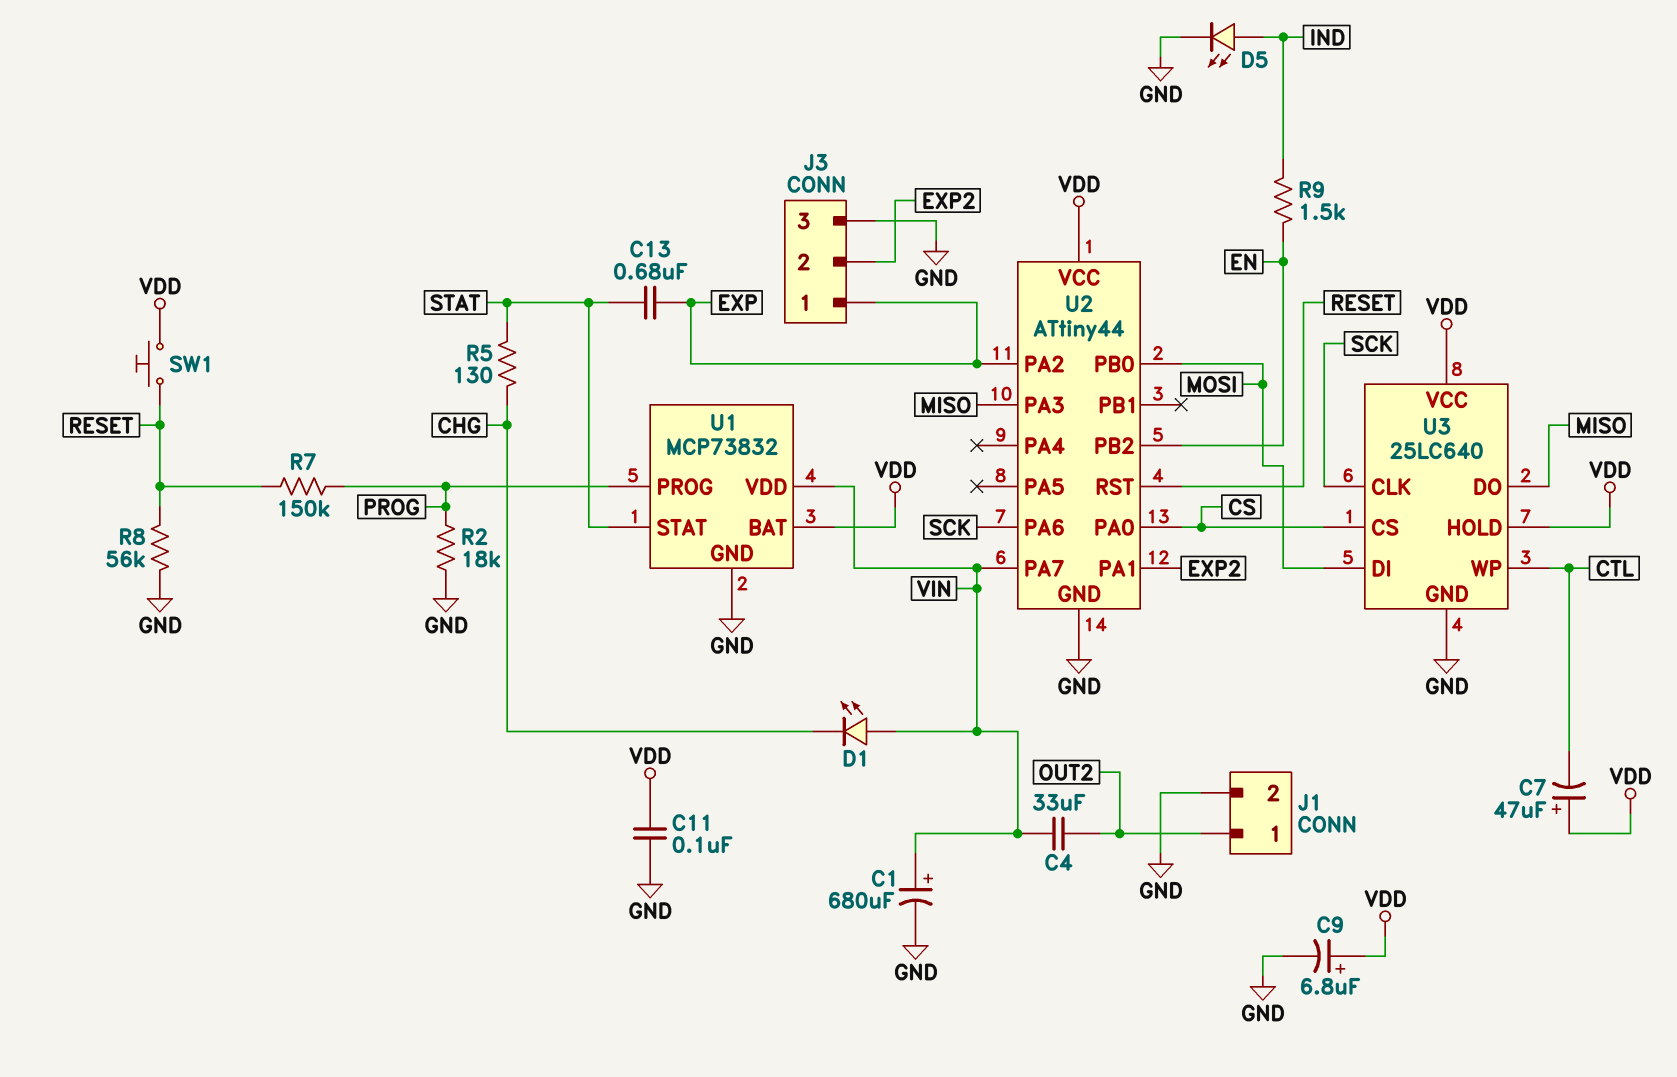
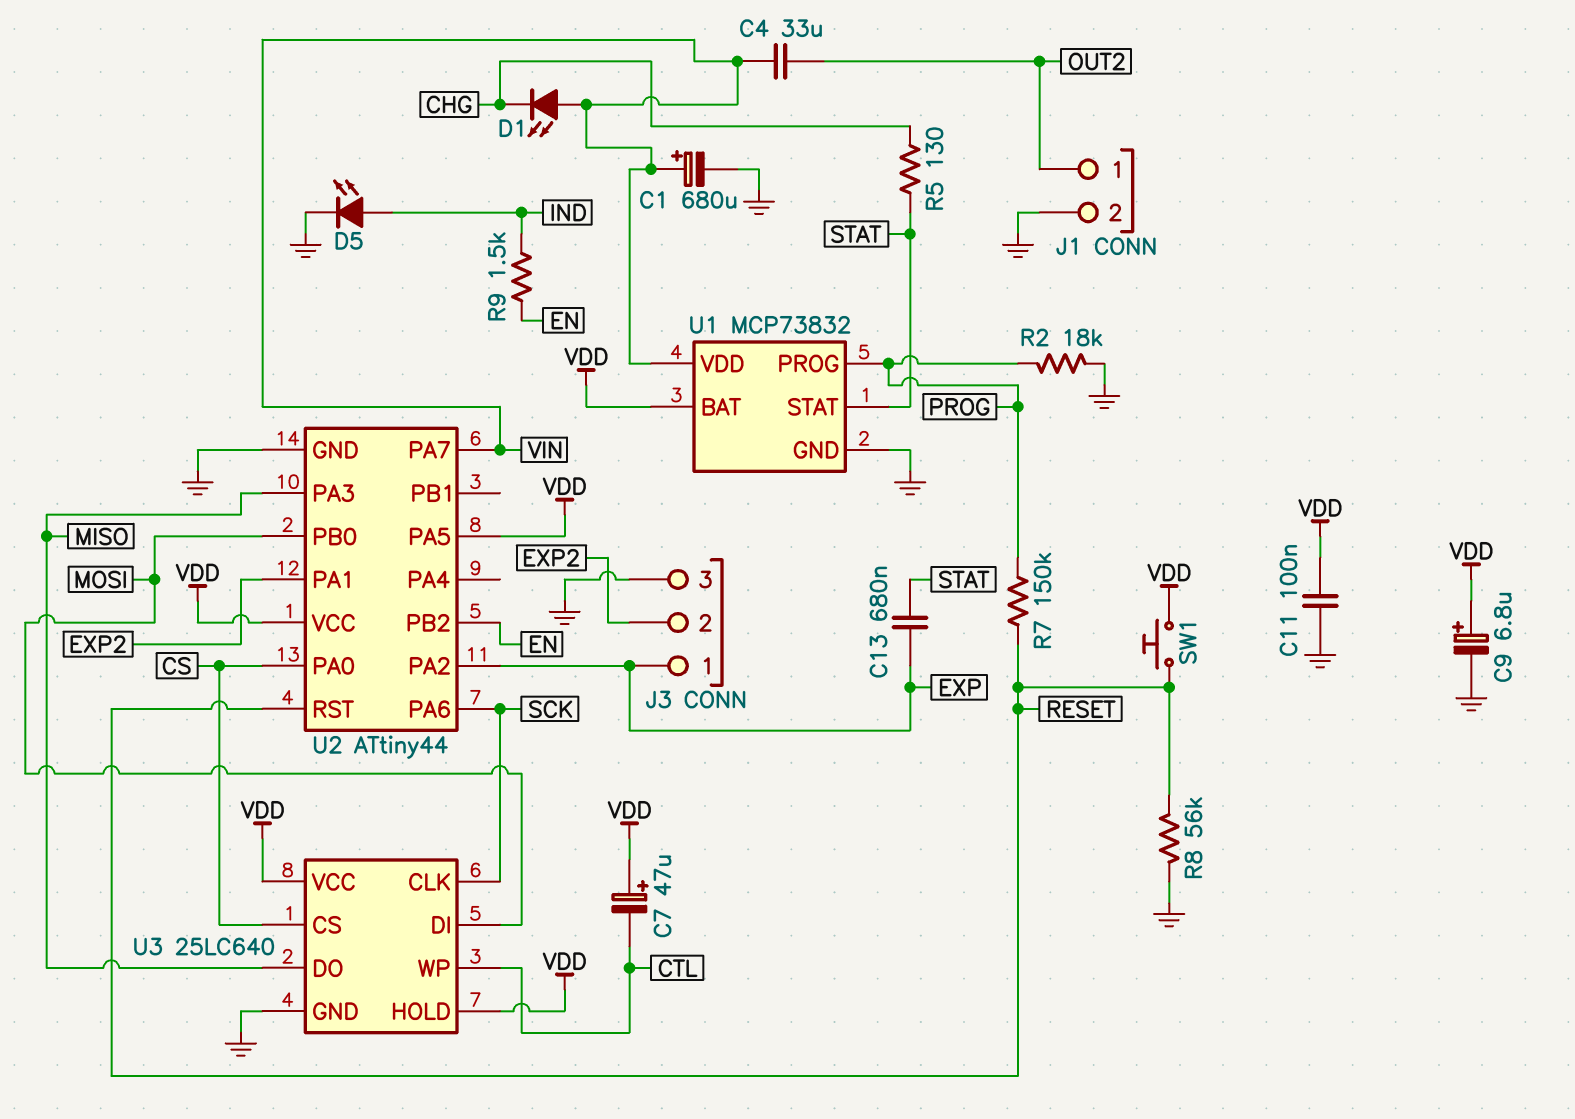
U2 pin PA5: none -> VDD

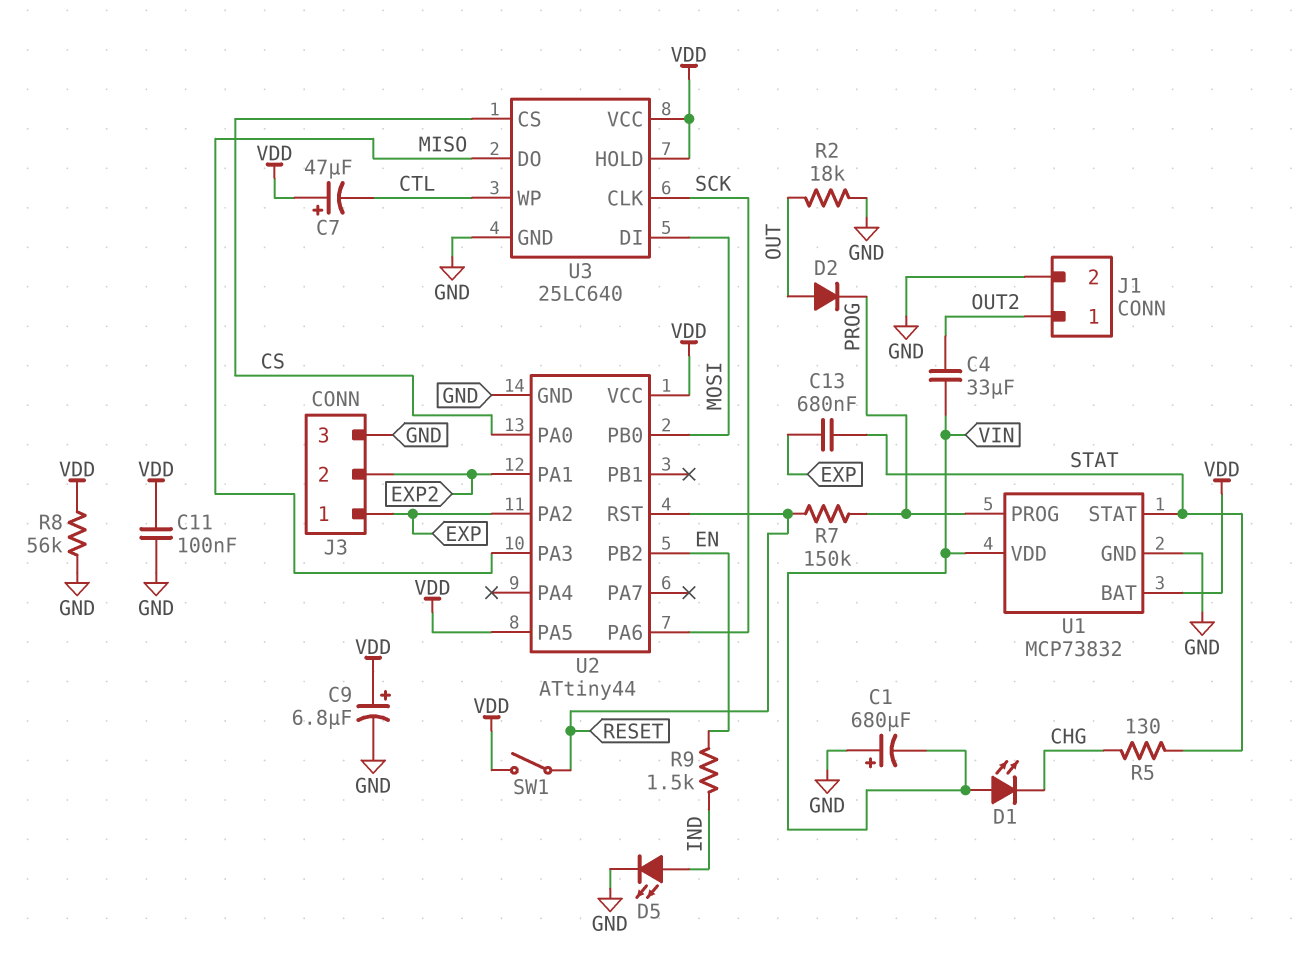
C1: 680uF (plus VIN, minus GND) -> 680uF (plus GND, minus VIN)
D2: none -> diode (A OUT, K PROG)
R2: 18k (GND, PROG) -> 18k (GND, OUT)
R8: 56k (GND, RESET) -> 56k (GND, VDD)
SW1: button (RESET, VDD) -> switch (RESET, VDD)
U2 pin PA7: VIN -> none

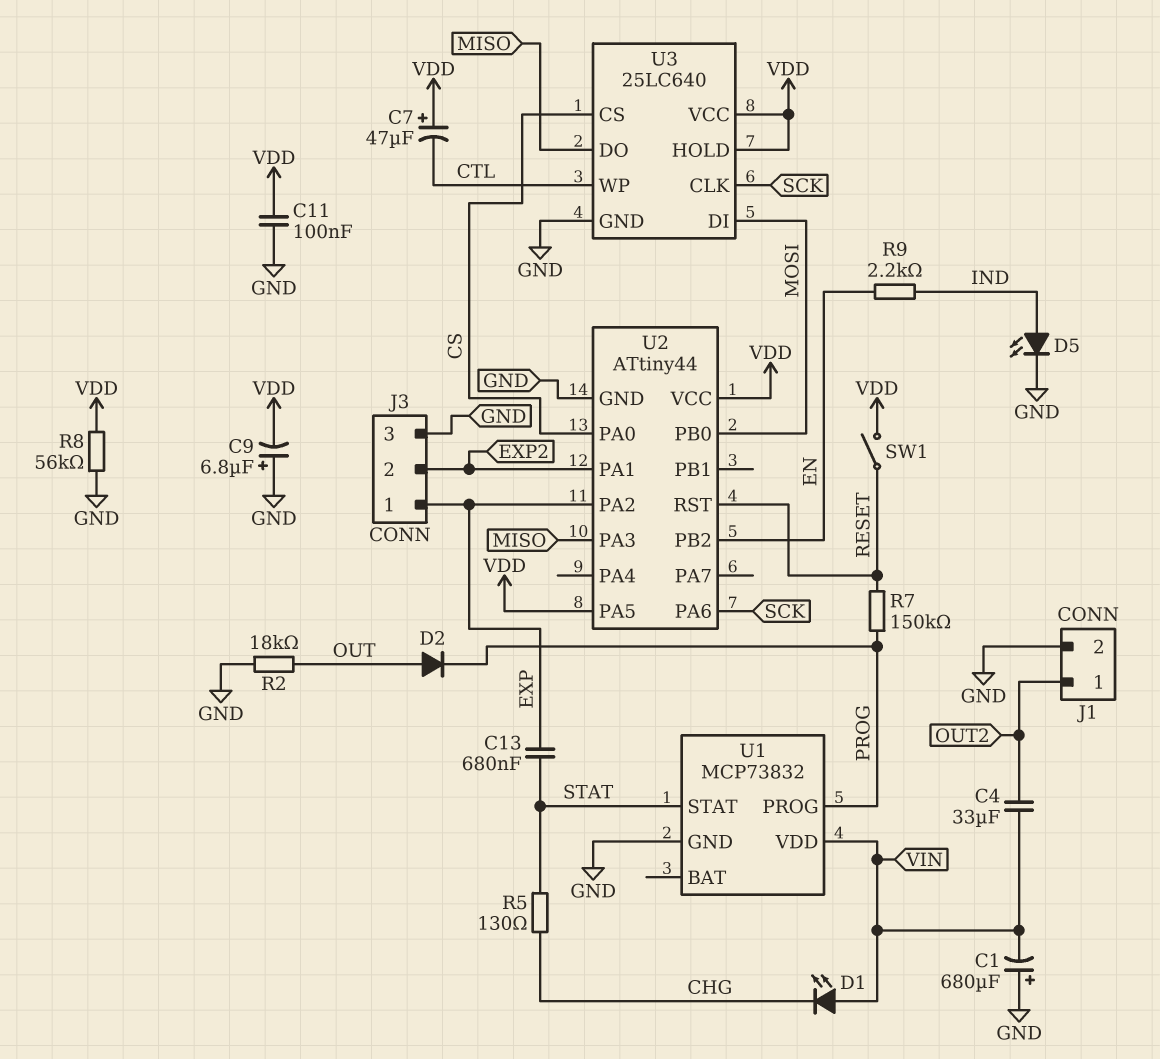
C9: 6.8uF (plus VDD, minus GND) -> 6.8uF (plus GND, minus VDD)
R9: 1.5k (EN, IND) -> 2.2k (EN, IND)
U1 pin BAT: VDD -> none

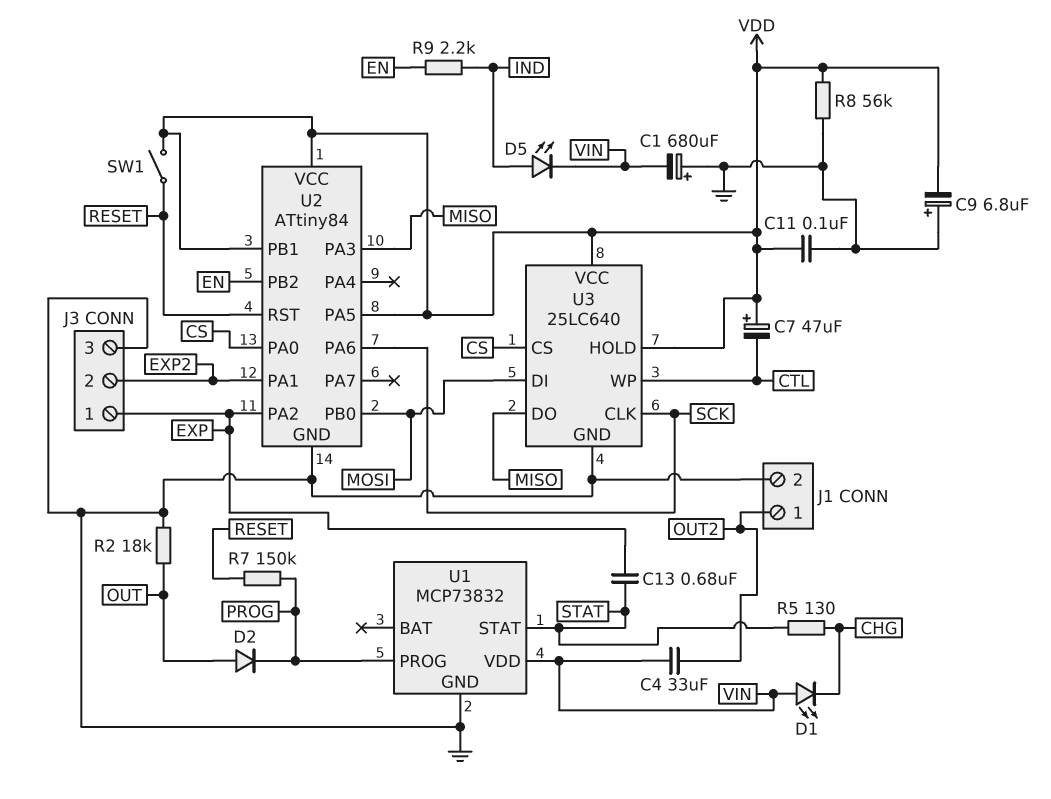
D5: LED (A IND, K GND) -> LED (A IND, K VIN)
U2: ATtiny44 -> ATtiny84
U2 pin PB1: none -> VDD

